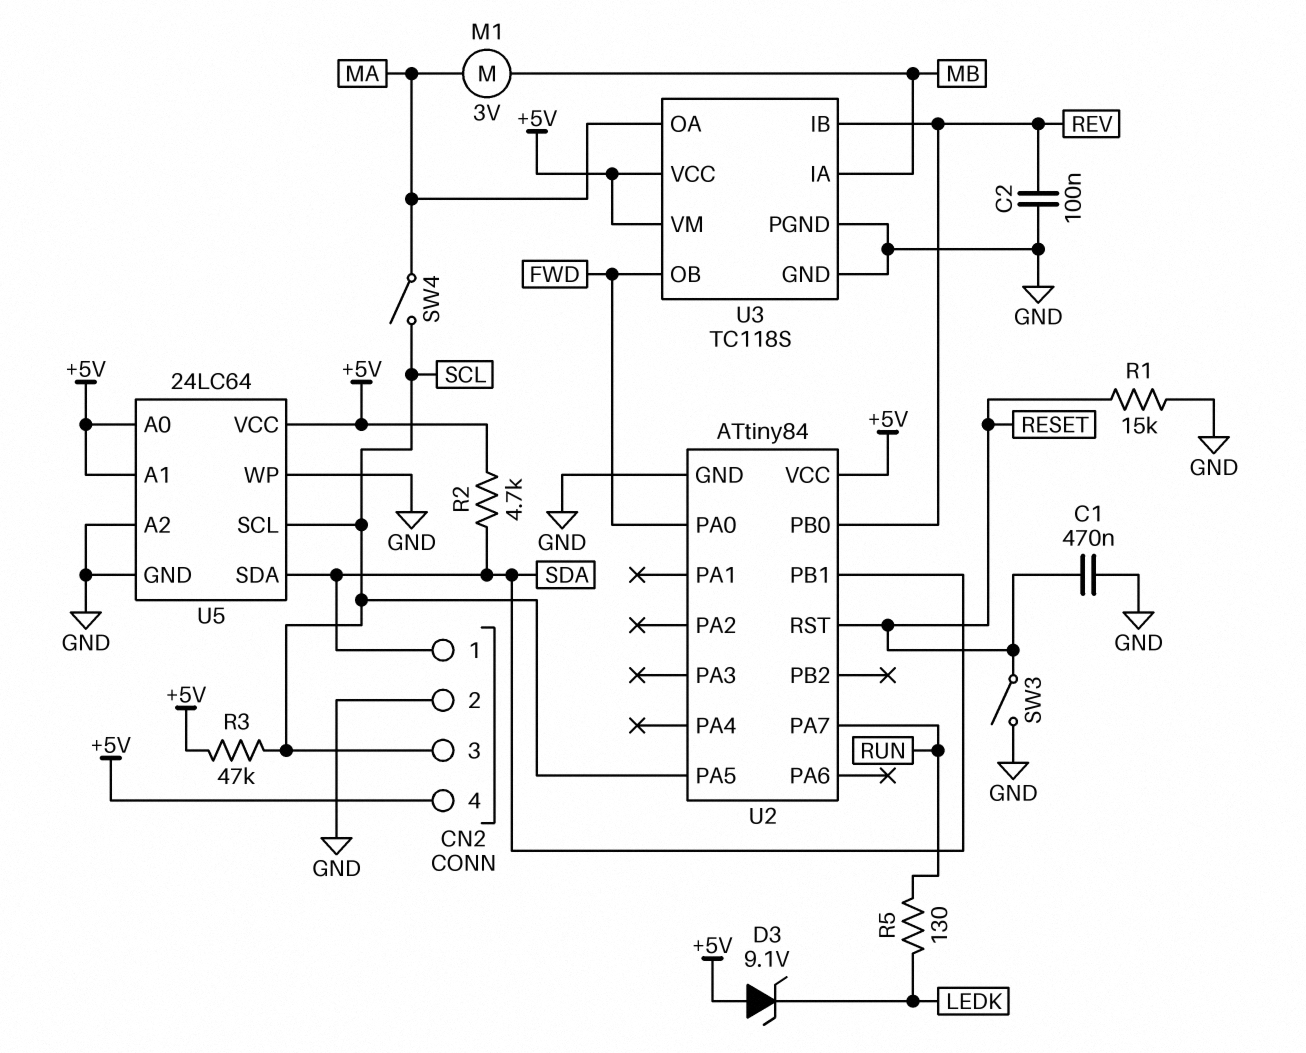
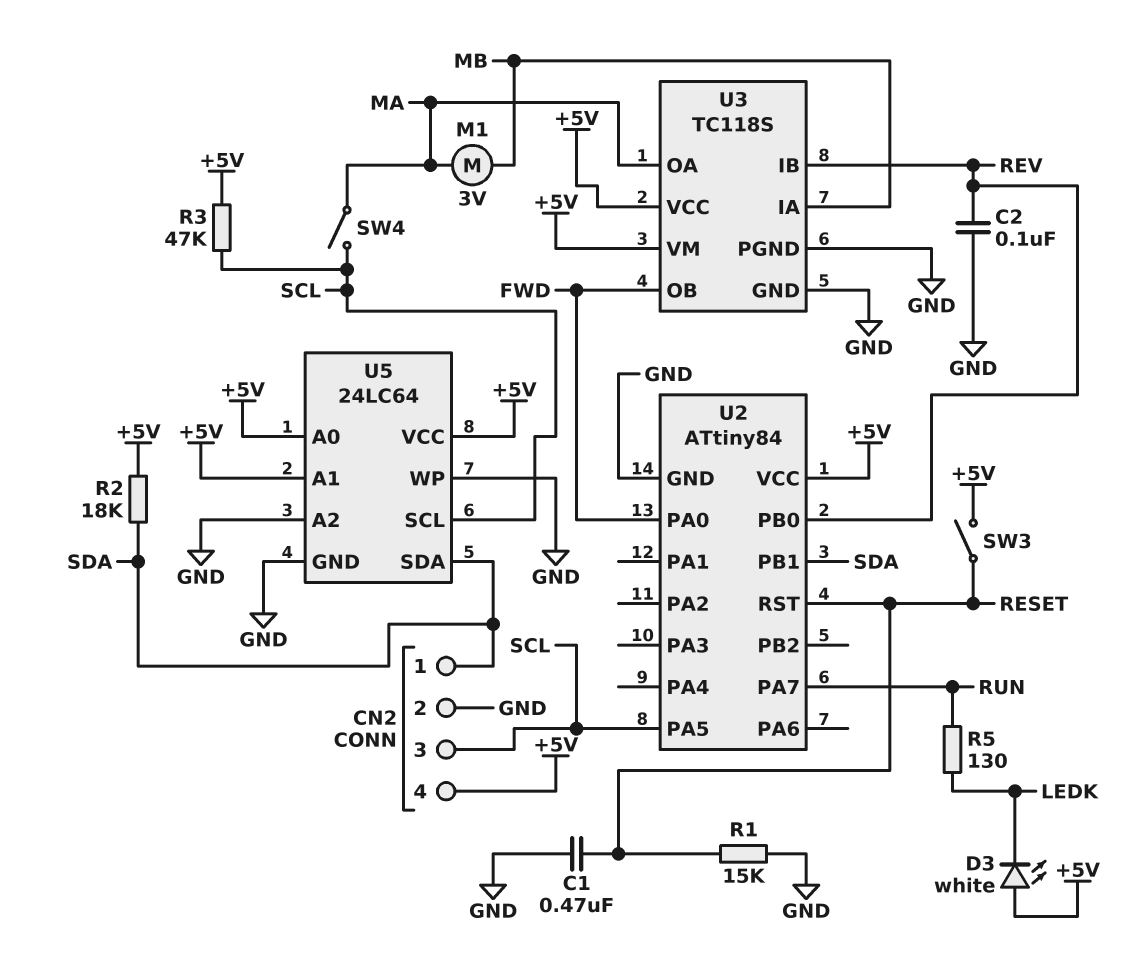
D3: zener 9.1V (A +5V, K LEDK) -> LED white (A +5V, K LEDK)
R2: 4.7k (+5V, SDA) -> 18k (+5V, SDA)
SW3: switch (GND, RESET) -> switch (+5V, RESET)

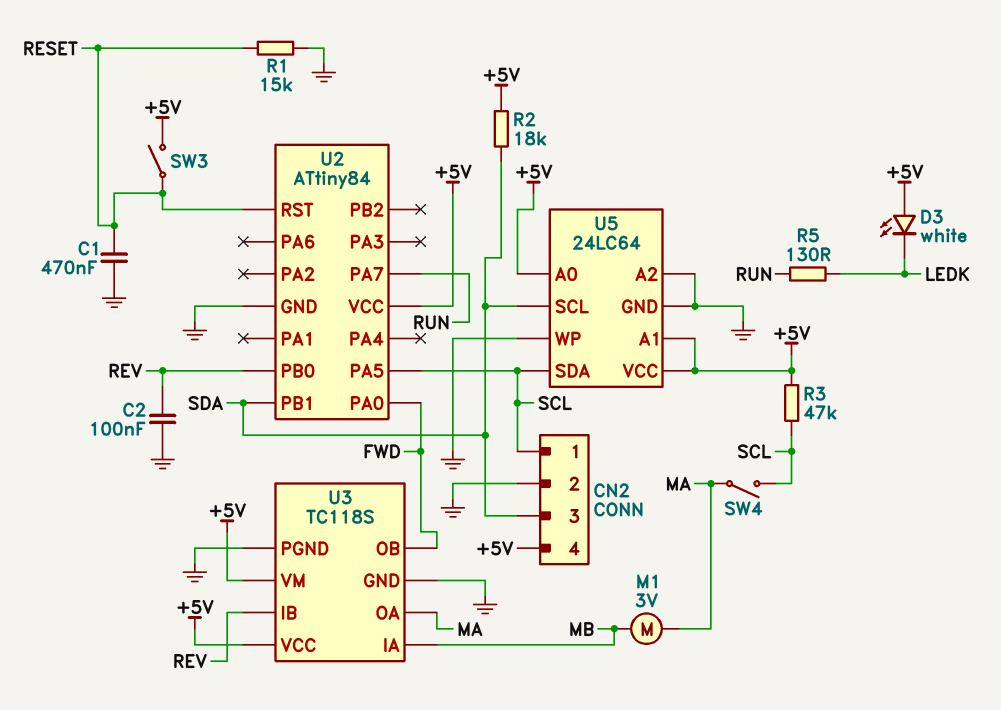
CN2 pin 1: SDA -> SCL
CN2 pin 3: SCL -> SDA
U5 pin SCL: SCL -> SDA
U5 pin SDA: SDA -> SCL

